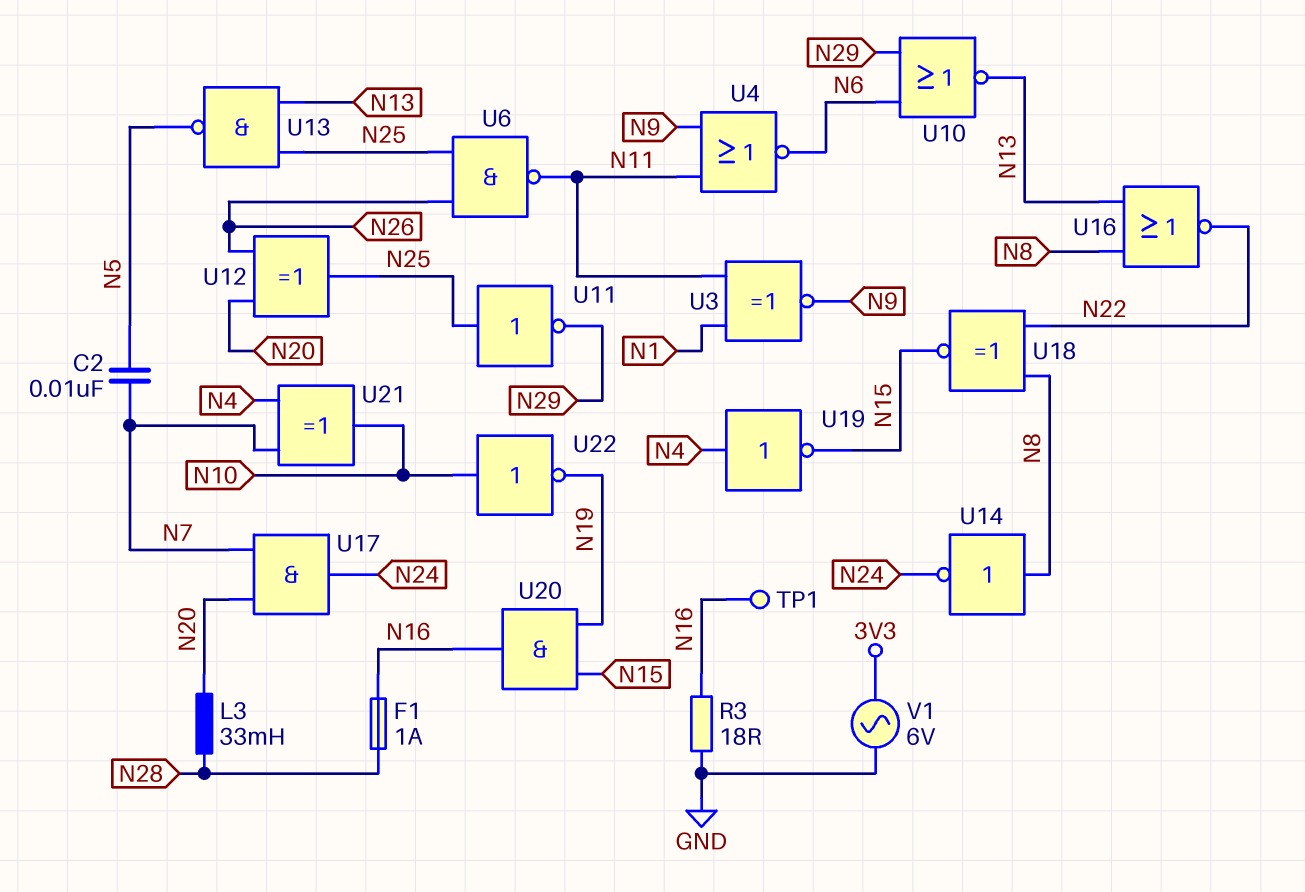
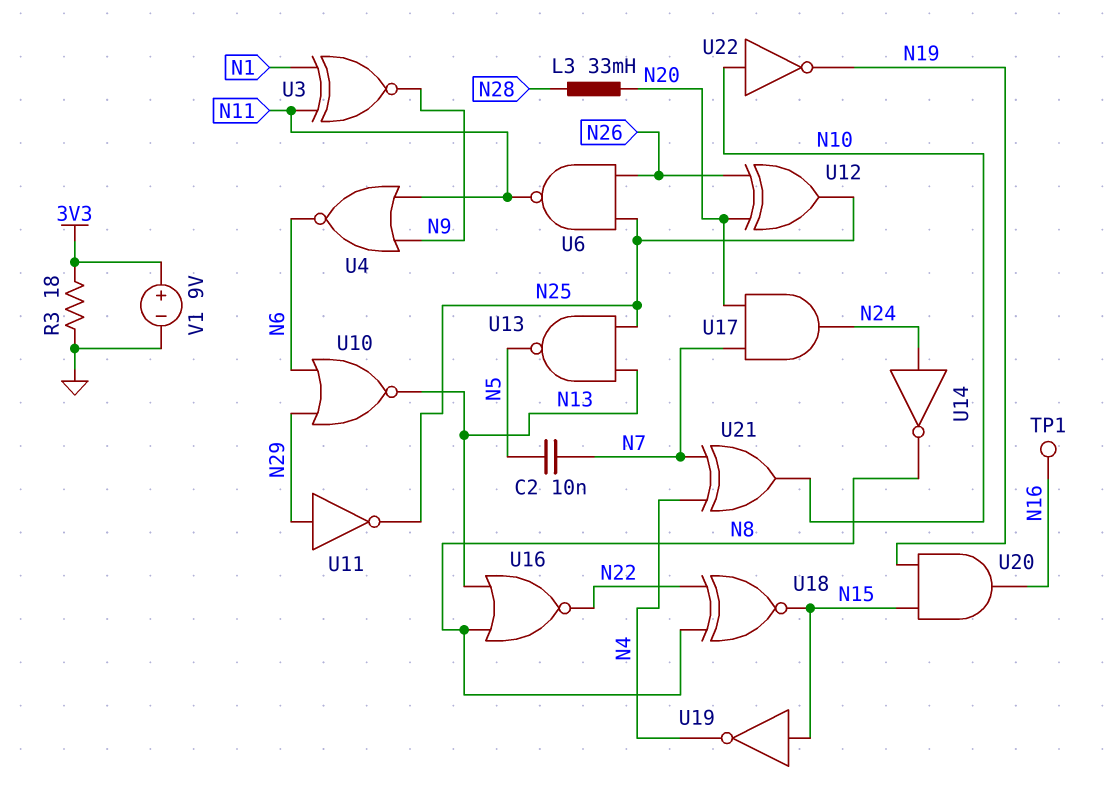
F1: 1A (N16, N28) -> none
R3: 18 (GND, N16) -> 18 (3V3, GND)
U11: NOT (in N25, out N29) -> NOT (in N29, out N25)
U14: NOT (in N8, out N24) -> NOT (in N24, out N8)
U19: NOT (in N4, out N15) -> NOT (in N15, out N4)
V1: AC 6V (3V3, GND) -> 9V (plus 3V3, minus GND)

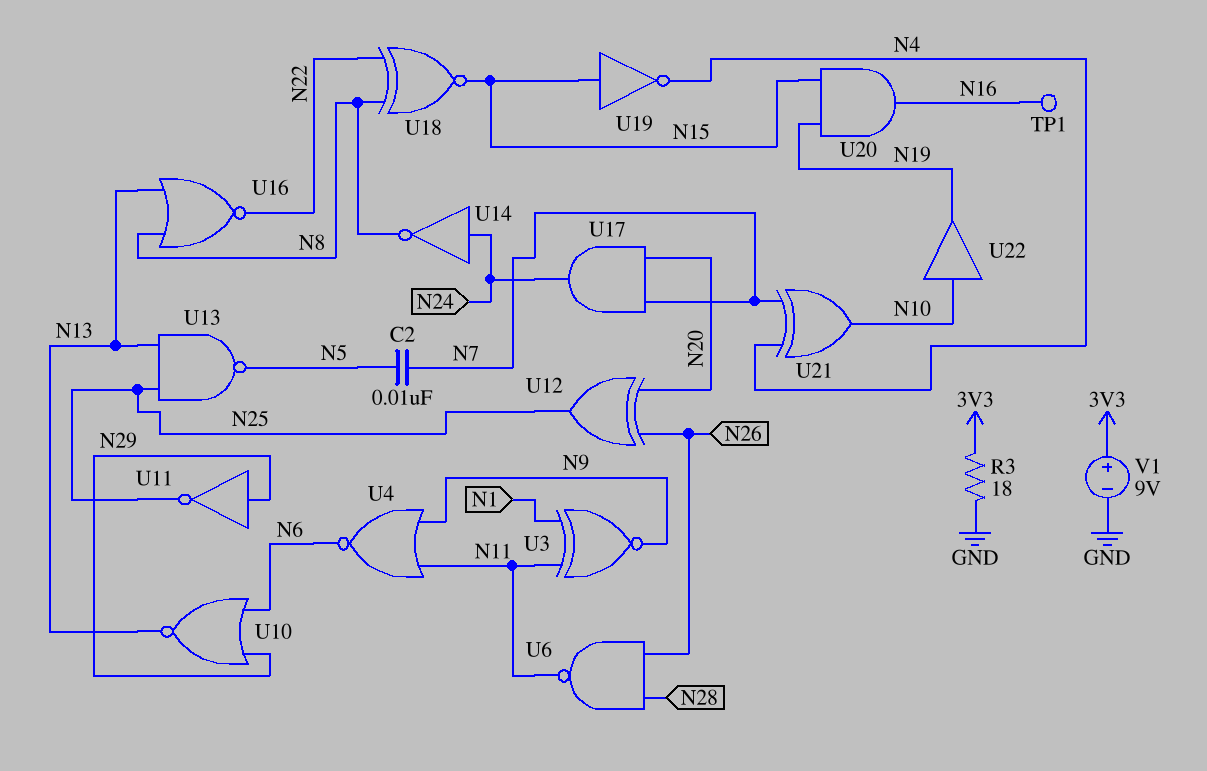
L3: 33mH (N20, N28) -> none
U6: NAND (in N25, in N26, out N11) -> NAND (in N26, in N28, out N11)
U22: NOT (in N10, out N19) -> buffer (in N10, out N19)

